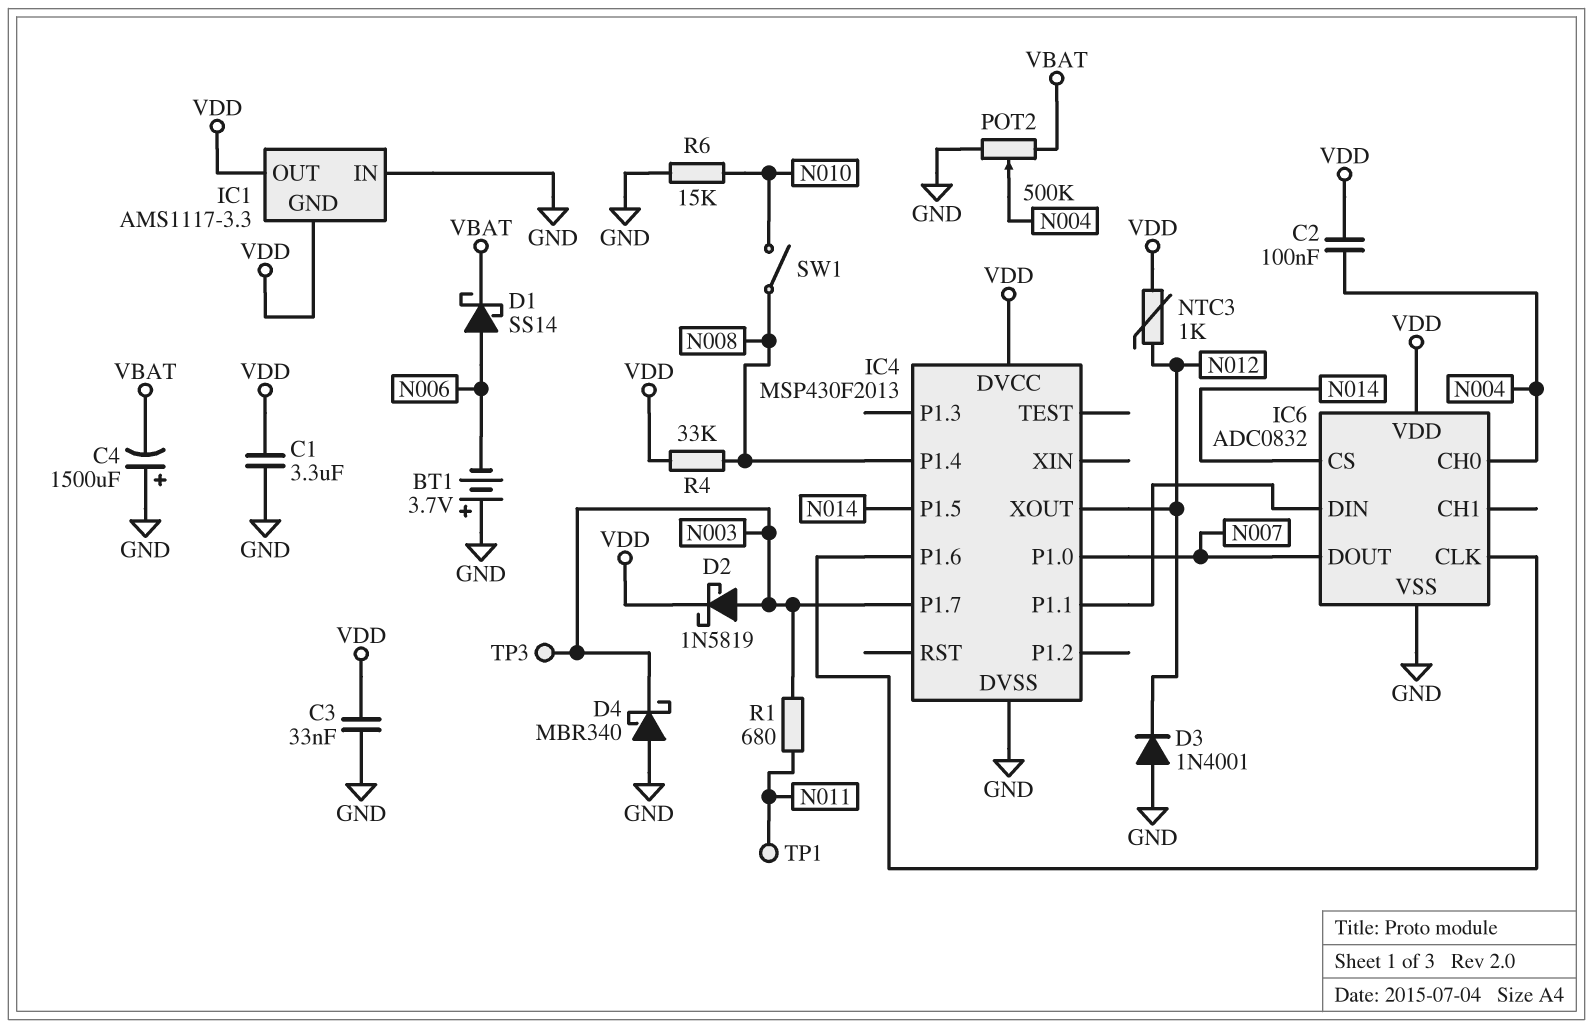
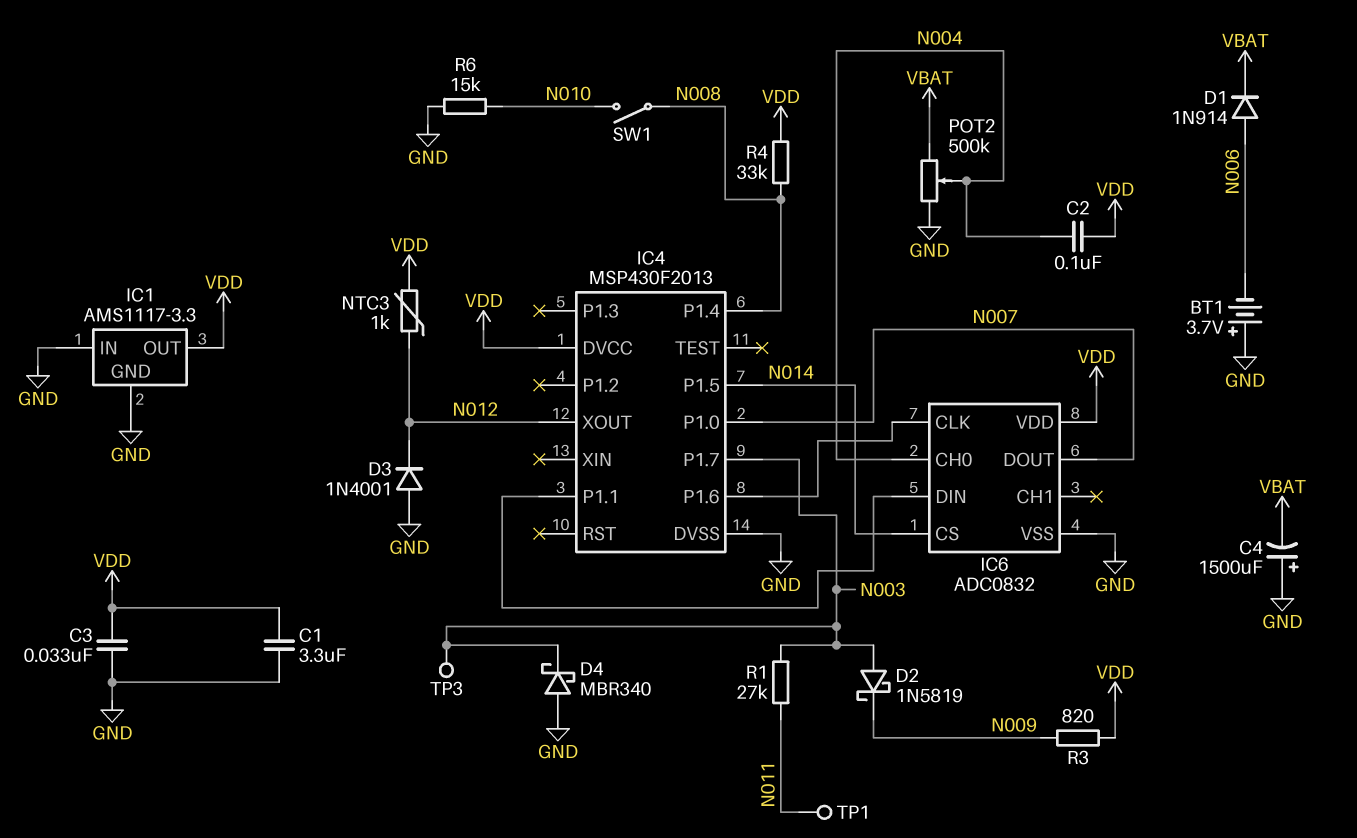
D1: schottky SS14 (A N006, K VBAT) -> diode 1N914 (A N006, K VBAT)
D2: schottky 1N5819 (A N003, K VDD) -> schottky 1N5819 (A N003, K N009)
IC1 pin GND: VDD -> GND
R1: 680 (N003, N011) -> 27k (N003, N011)
R3: none -> 820 (N009, VDD)

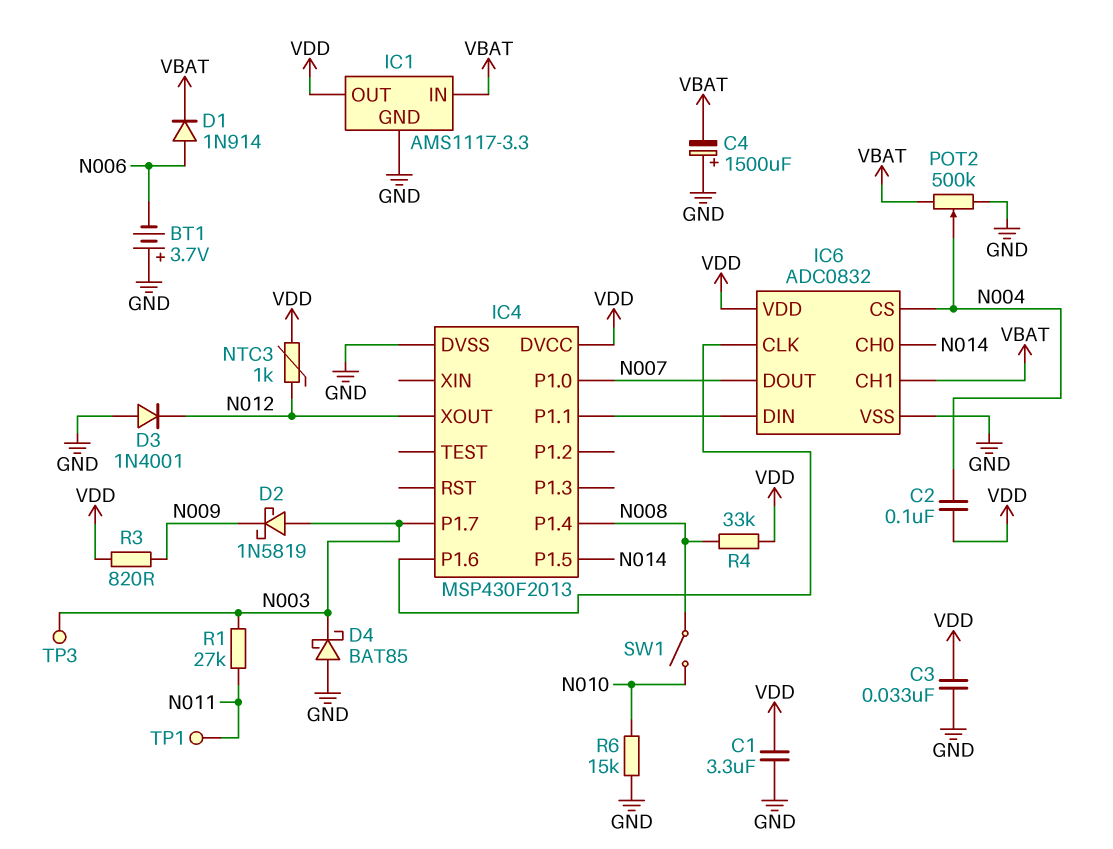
D4: schottky MBR340 (A GND, K N003) -> schottky BAT85 (A GND, K N003)
IC1 pin IN: GND -> VBAT
IC6 pin CH0: N004 -> N014
IC6 pin CH1: none -> VBAT
IC6 pin CS: N014 -> N004

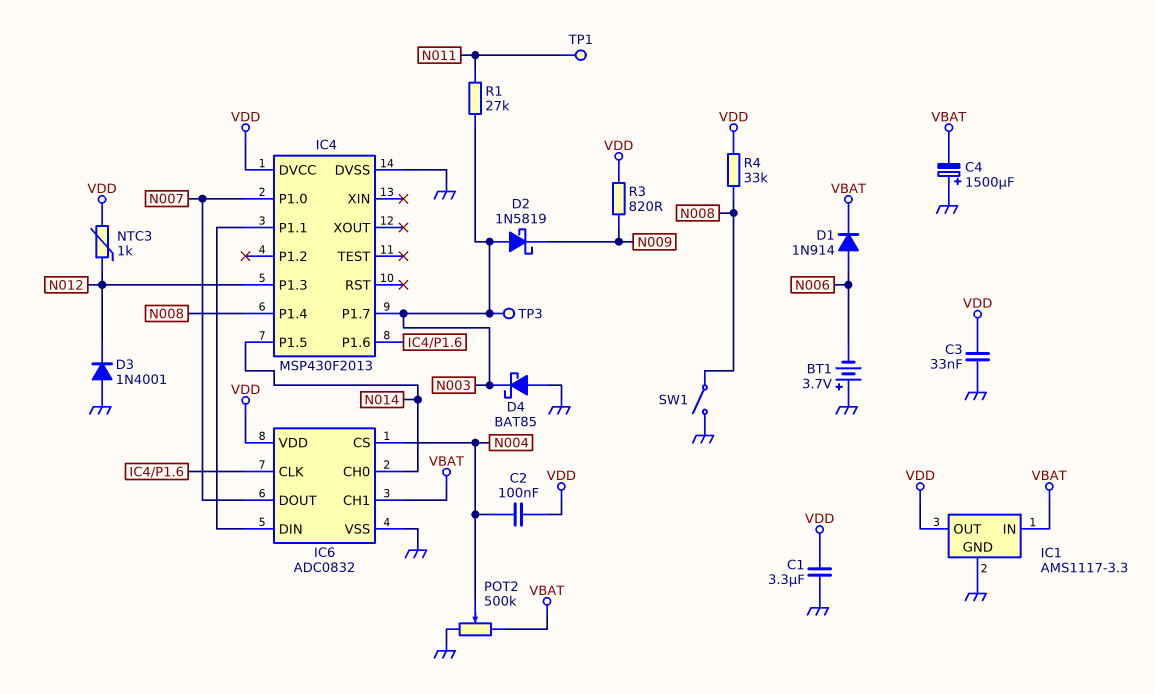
IC4 pin P1.3: none -> N012
IC4 pin XOUT: N012 -> none
R6: 15k (GND, N010) -> none
SW1: switch (N008, N010) -> switch (GND, N008)

